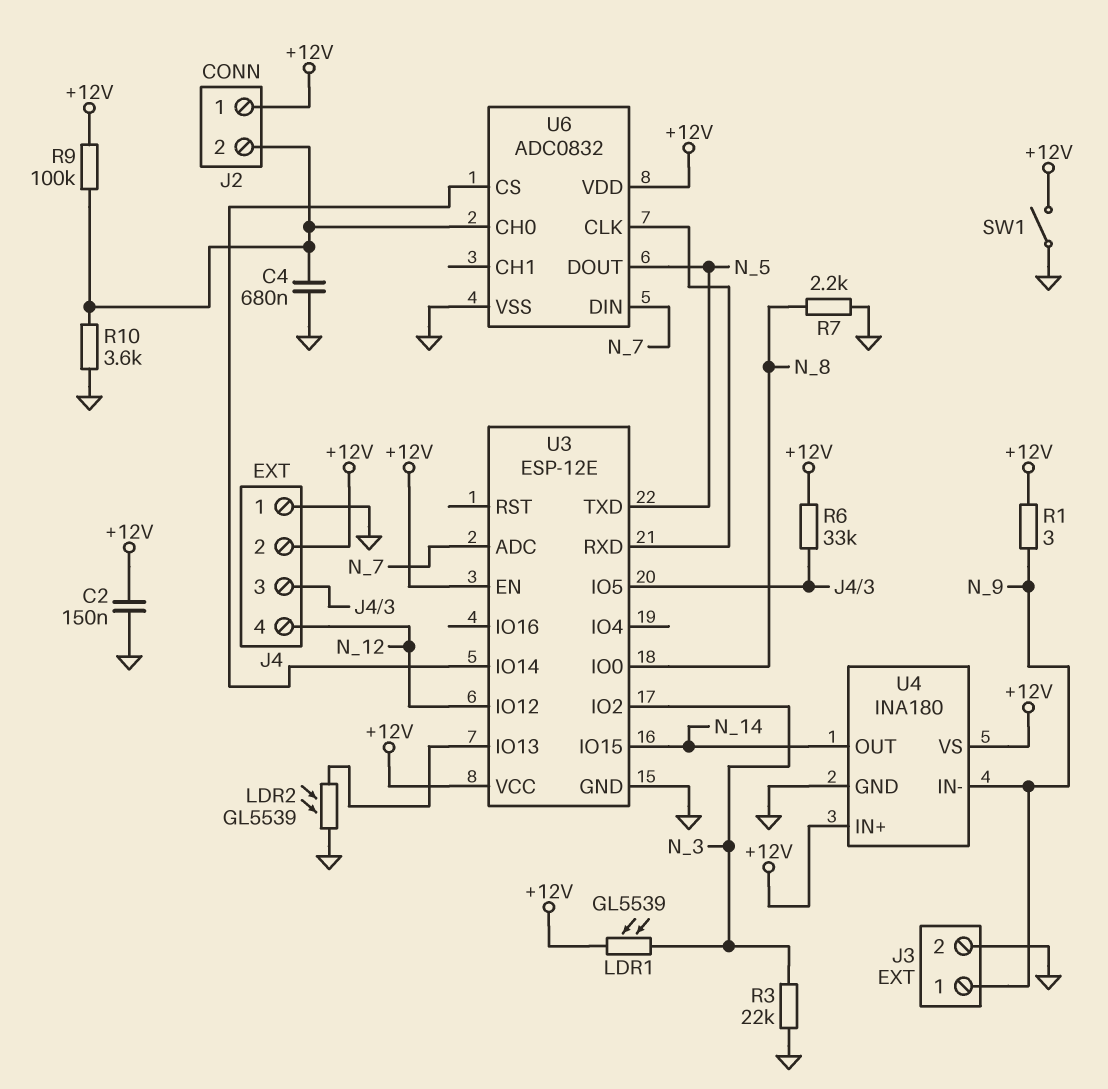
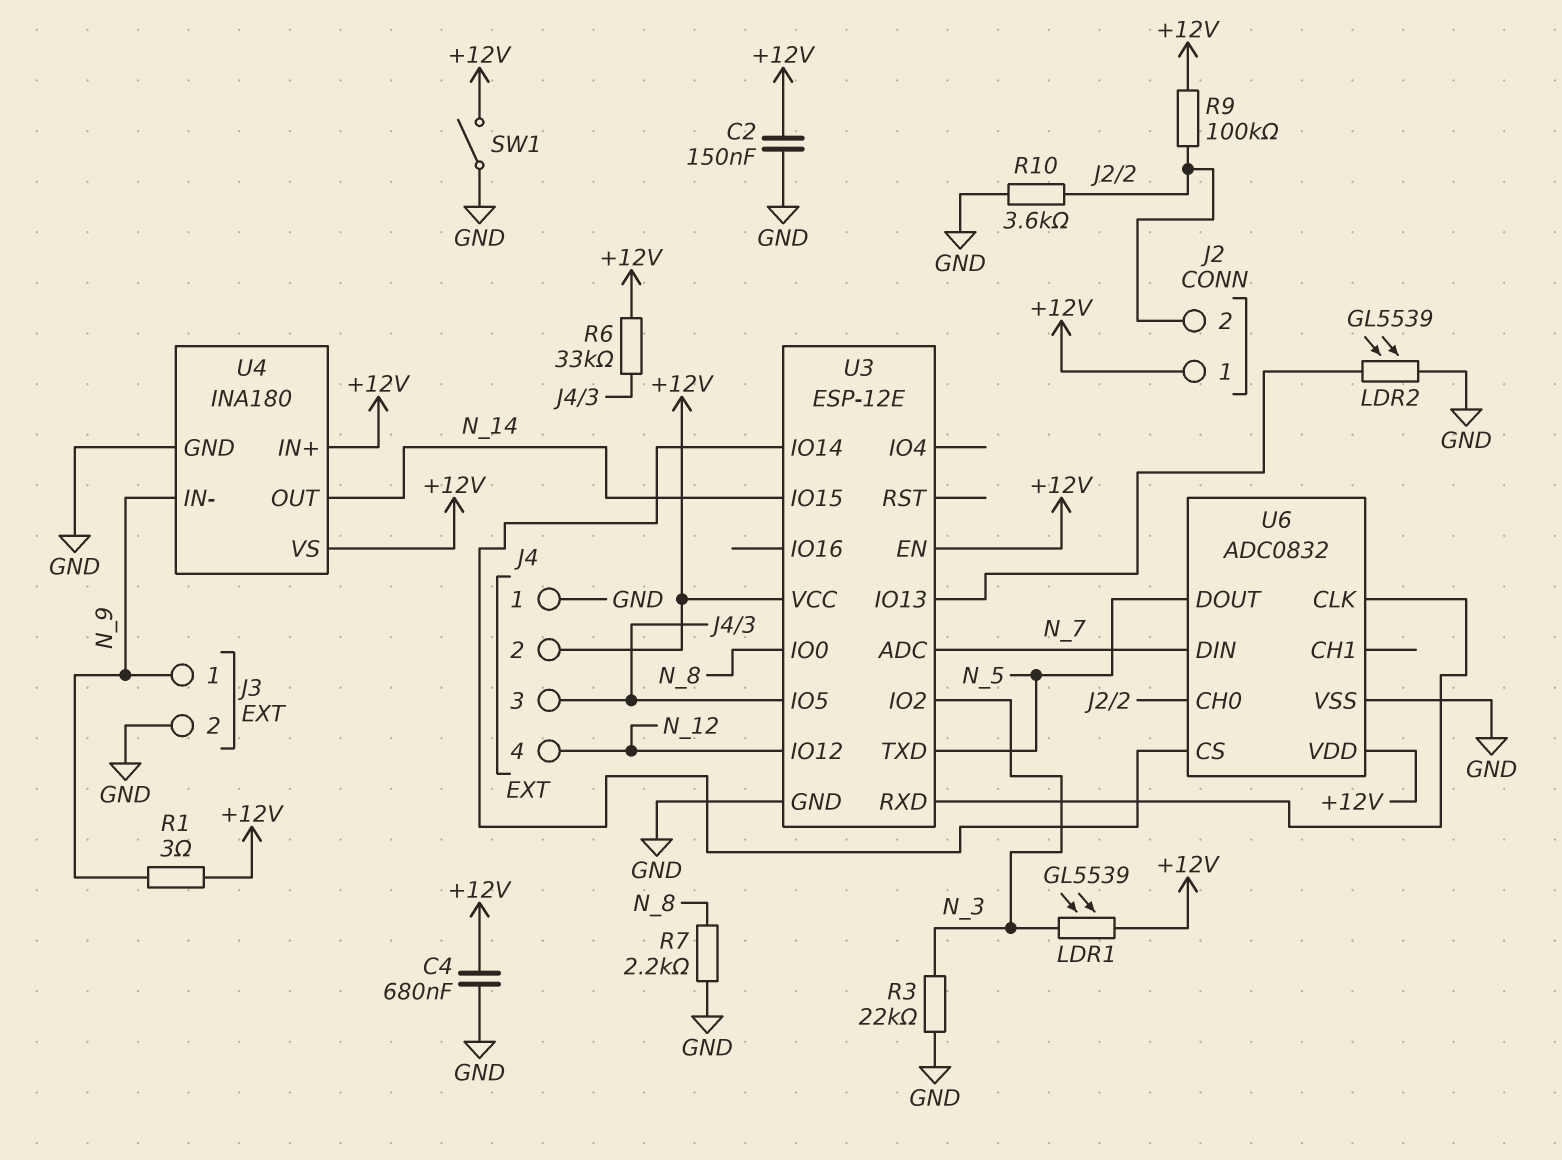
C4: 680nF (GND, J2/2) -> 680nF (+12V, GND)

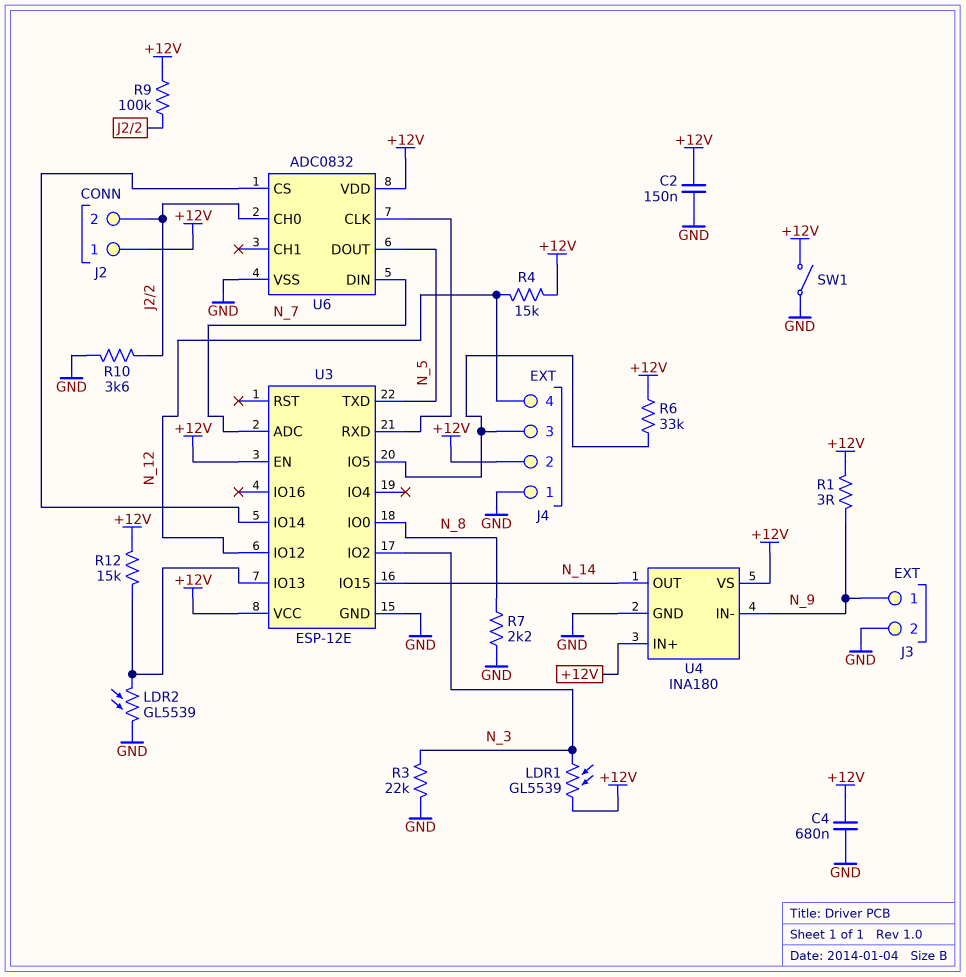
R4: none -> 15k (+12V, N_12)
R12: none -> 15k (+12V, U3/IO13)

